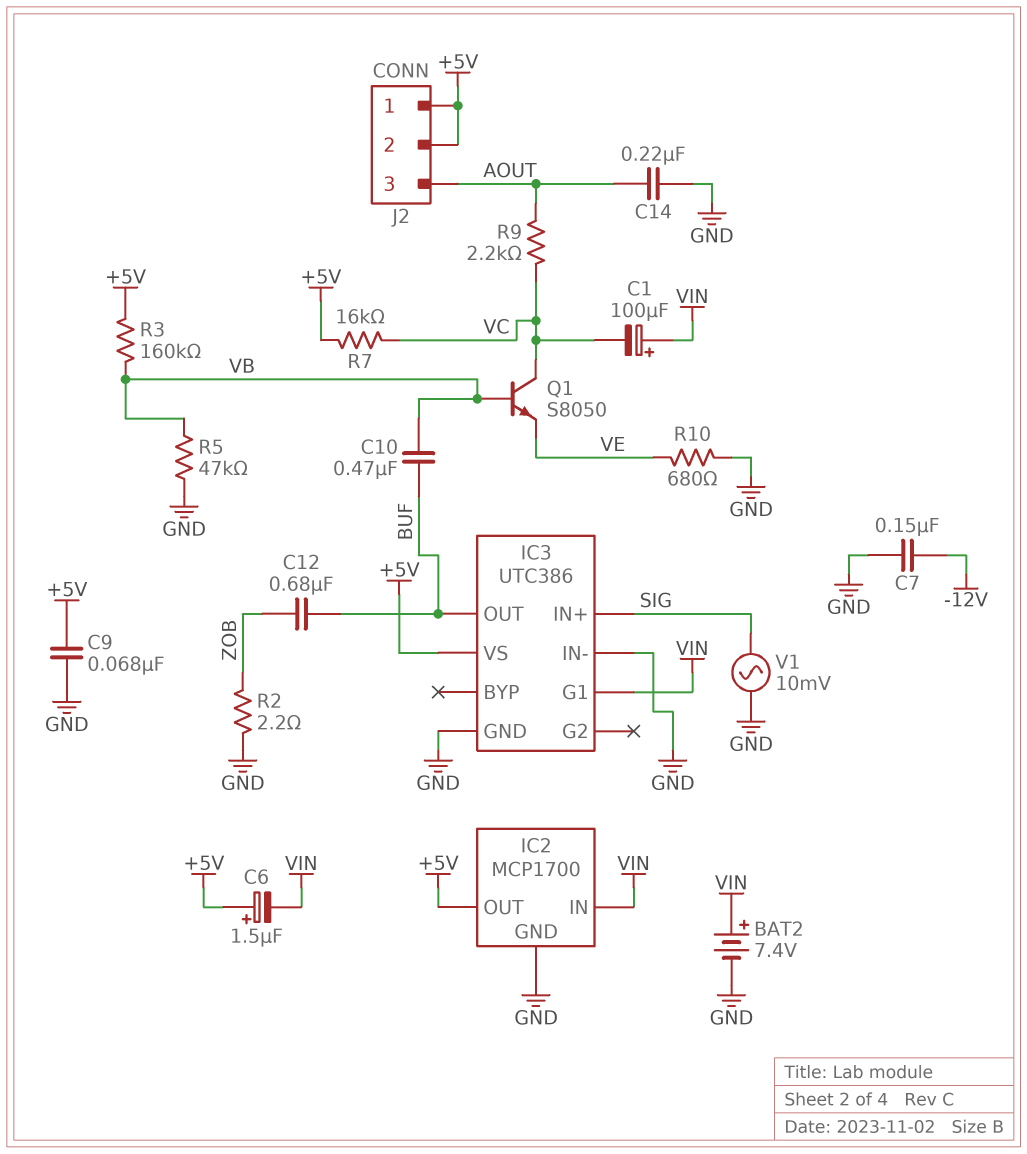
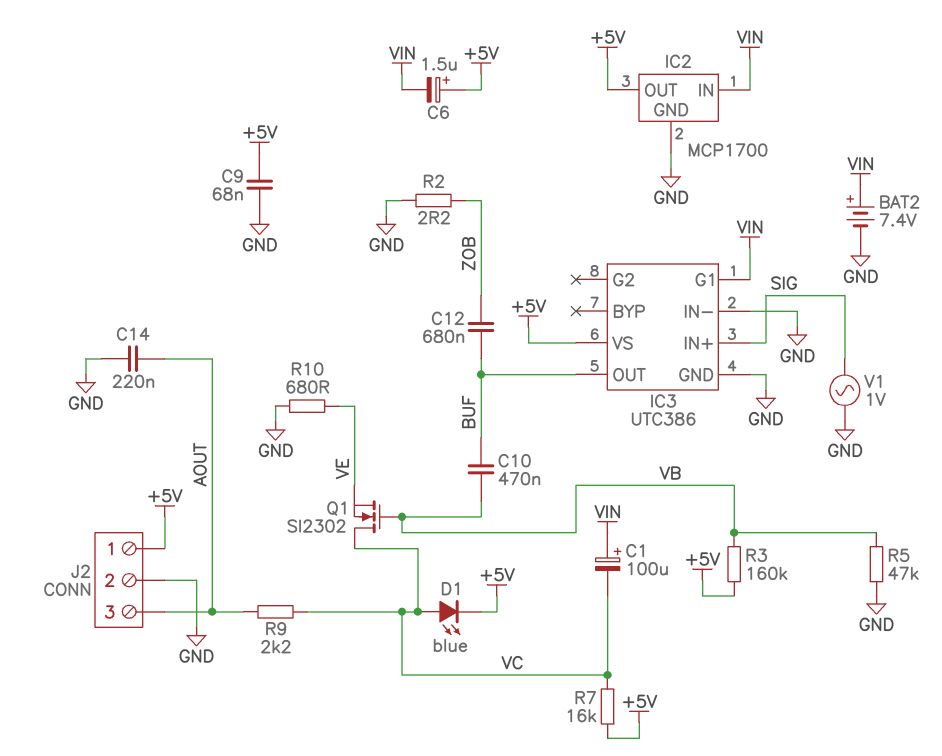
C7: 150nF (-12V, GND) -> none
D1: none -> LED blue (A VC, K +5V)
J2 pin 2: +5V -> GND
Q1: NPN S8050 (B VB, C VC, E VE) -> NMOS SI2302 (G VB, D VC, S VE)
V1: AC 10mV (GND, SIG) -> AC 1V (GND, SIG)

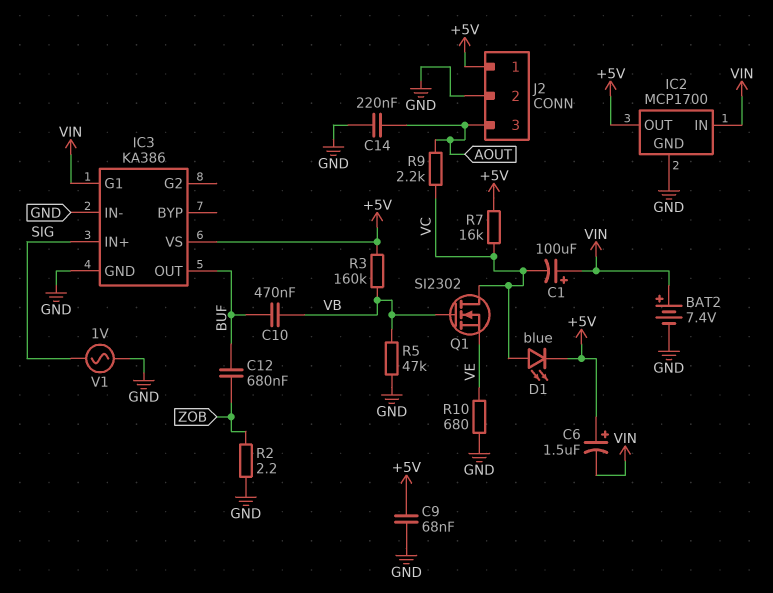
IC3: UTC386 -> KA386

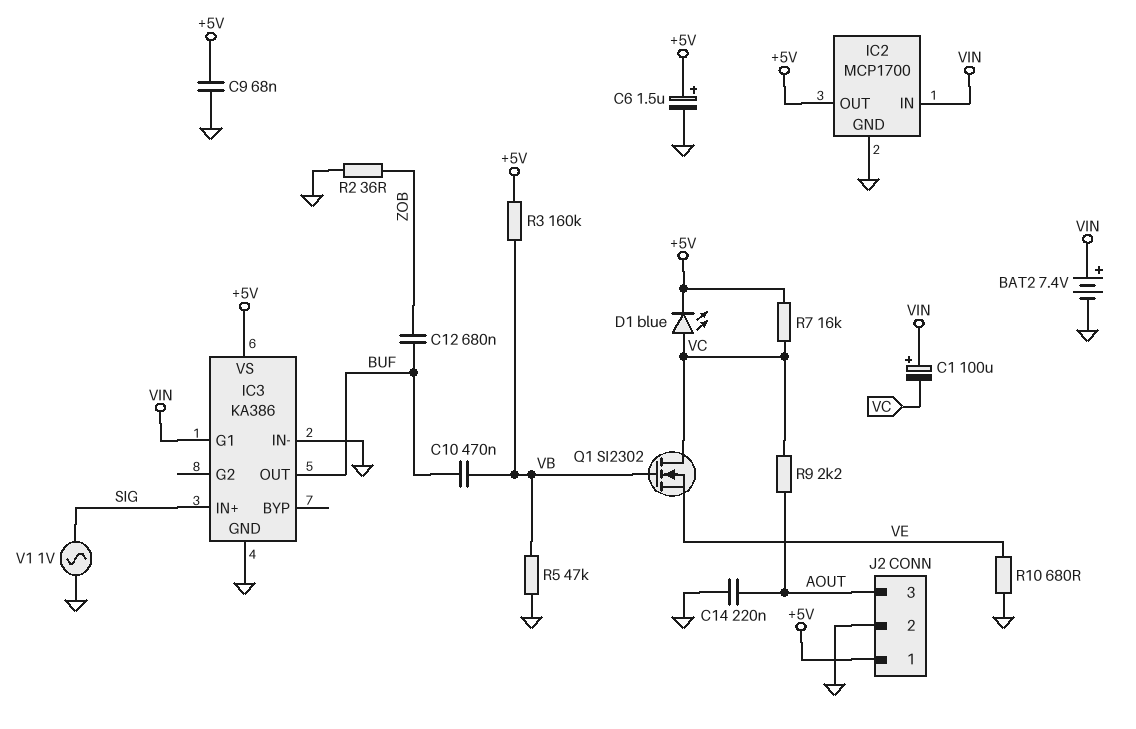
C6: 1.5uF (plus +5V, minus VIN) -> 1.5uF (plus +5V, minus GND)
R2: 2.2 (GND, ZOB) -> 36 (GND, ZOB)

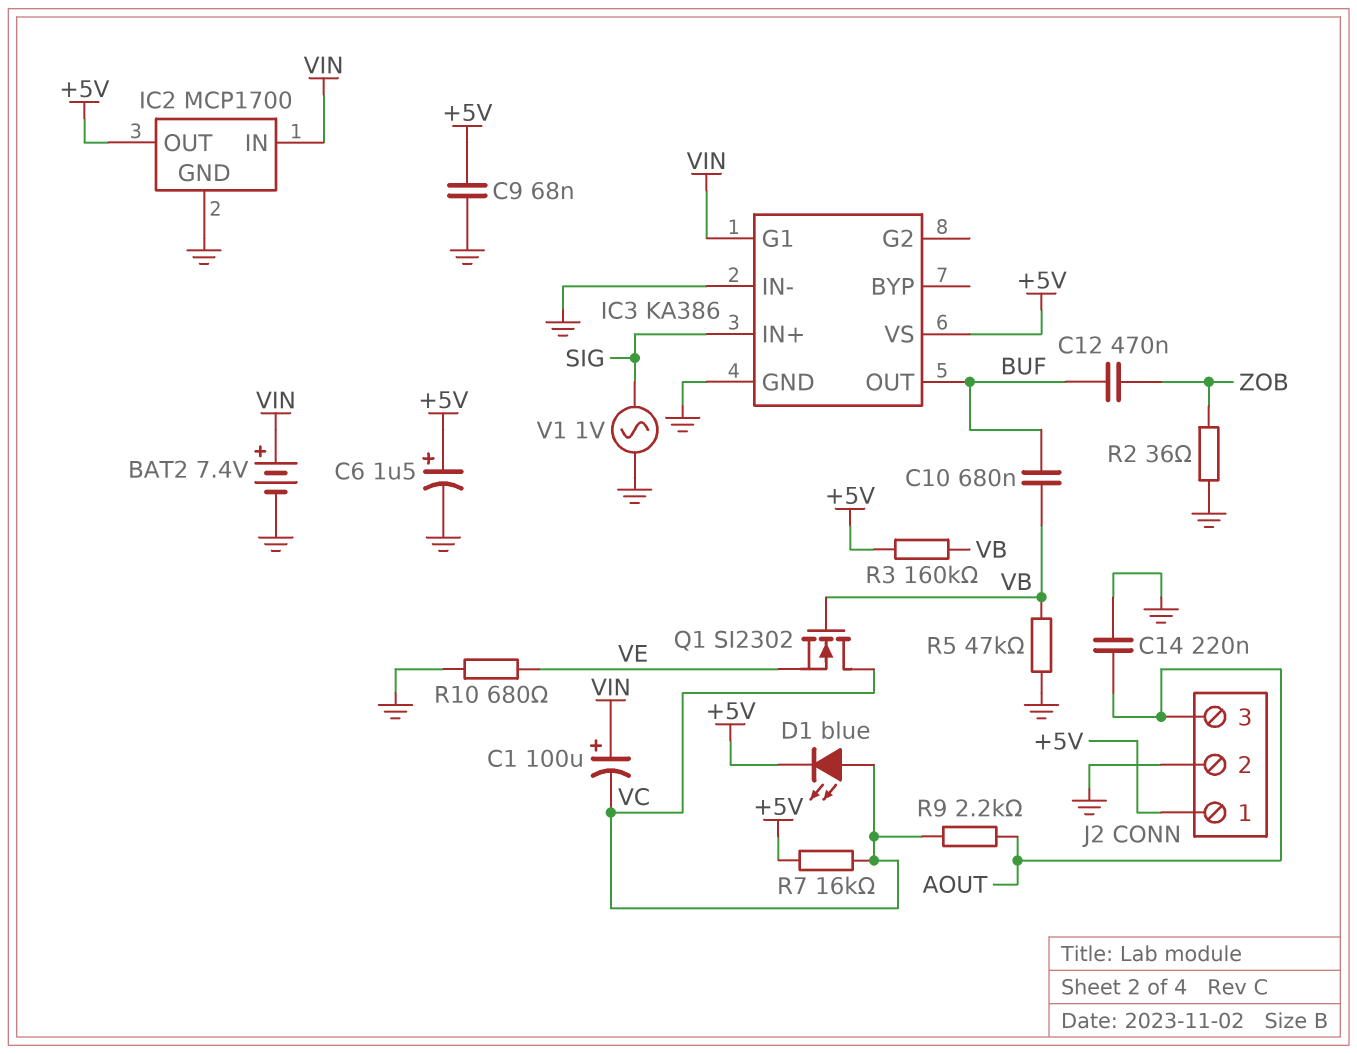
C10: 470nF (BUF, VB) -> 680nF (BUF, VB)
C12: 680nF (BUF, ZOB) -> 470nF (BUF, ZOB)

